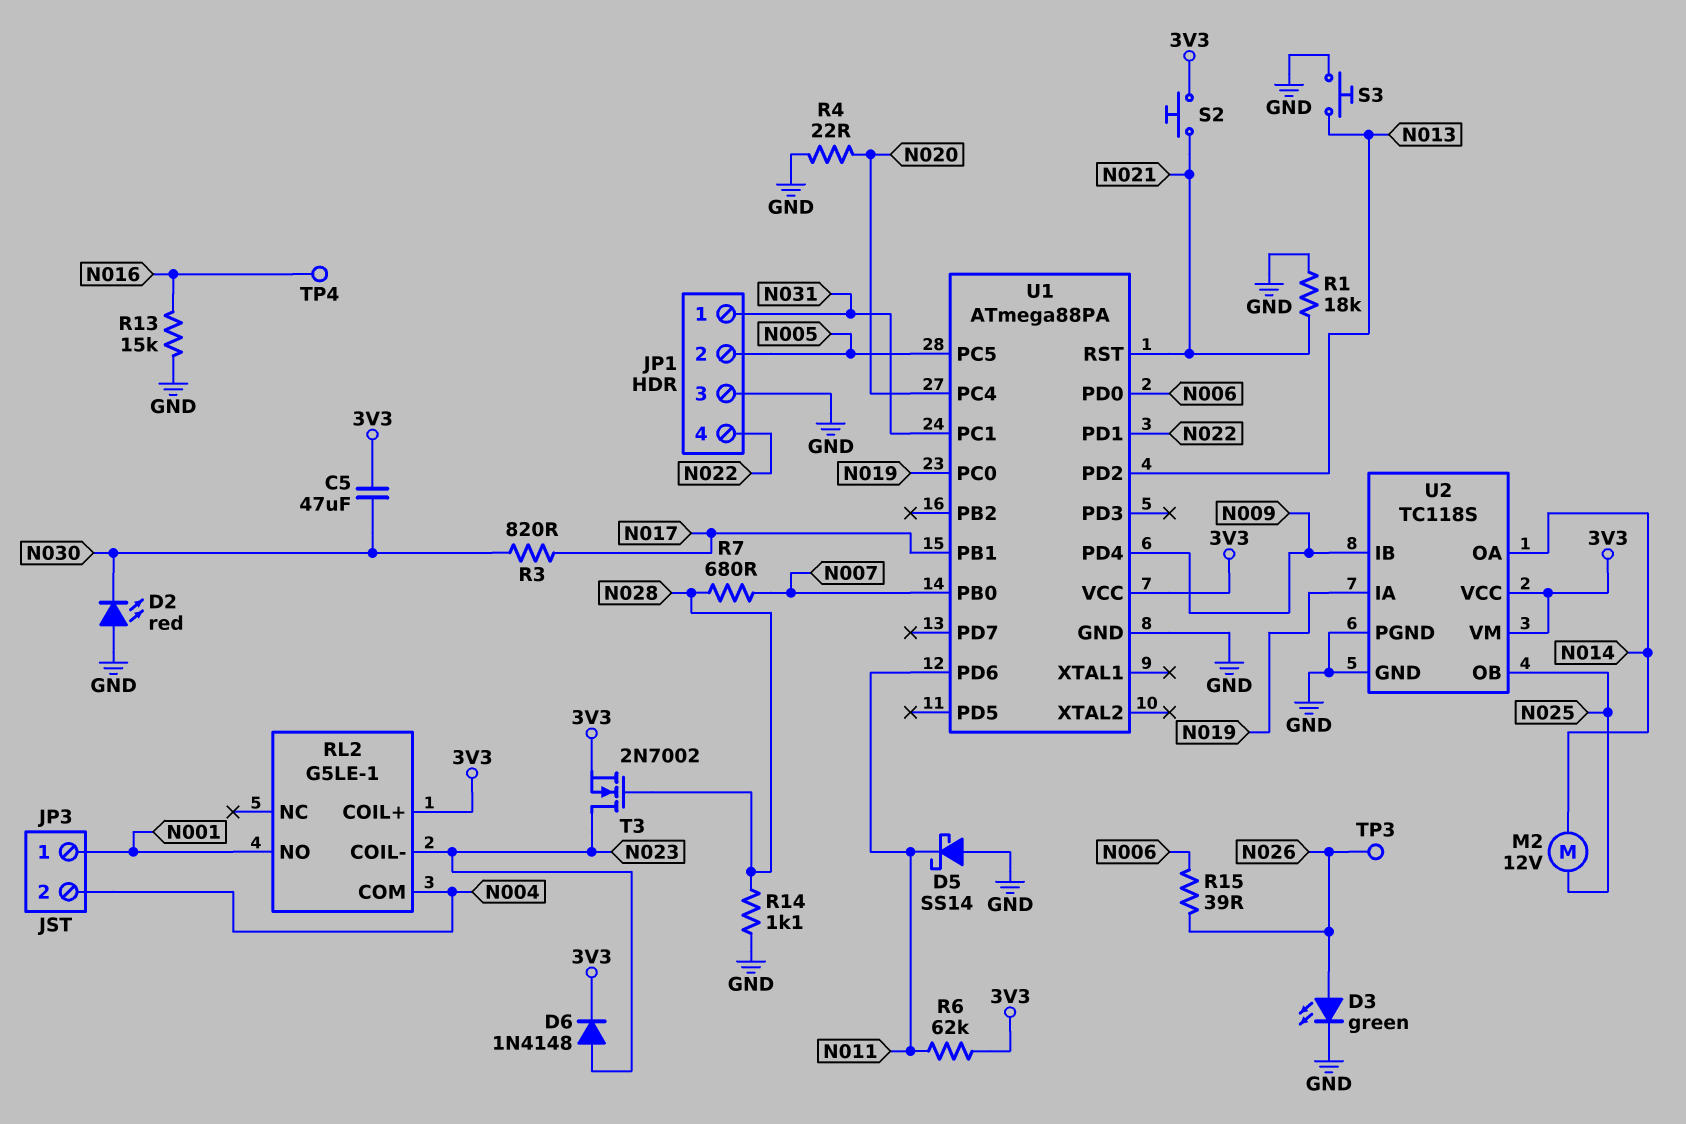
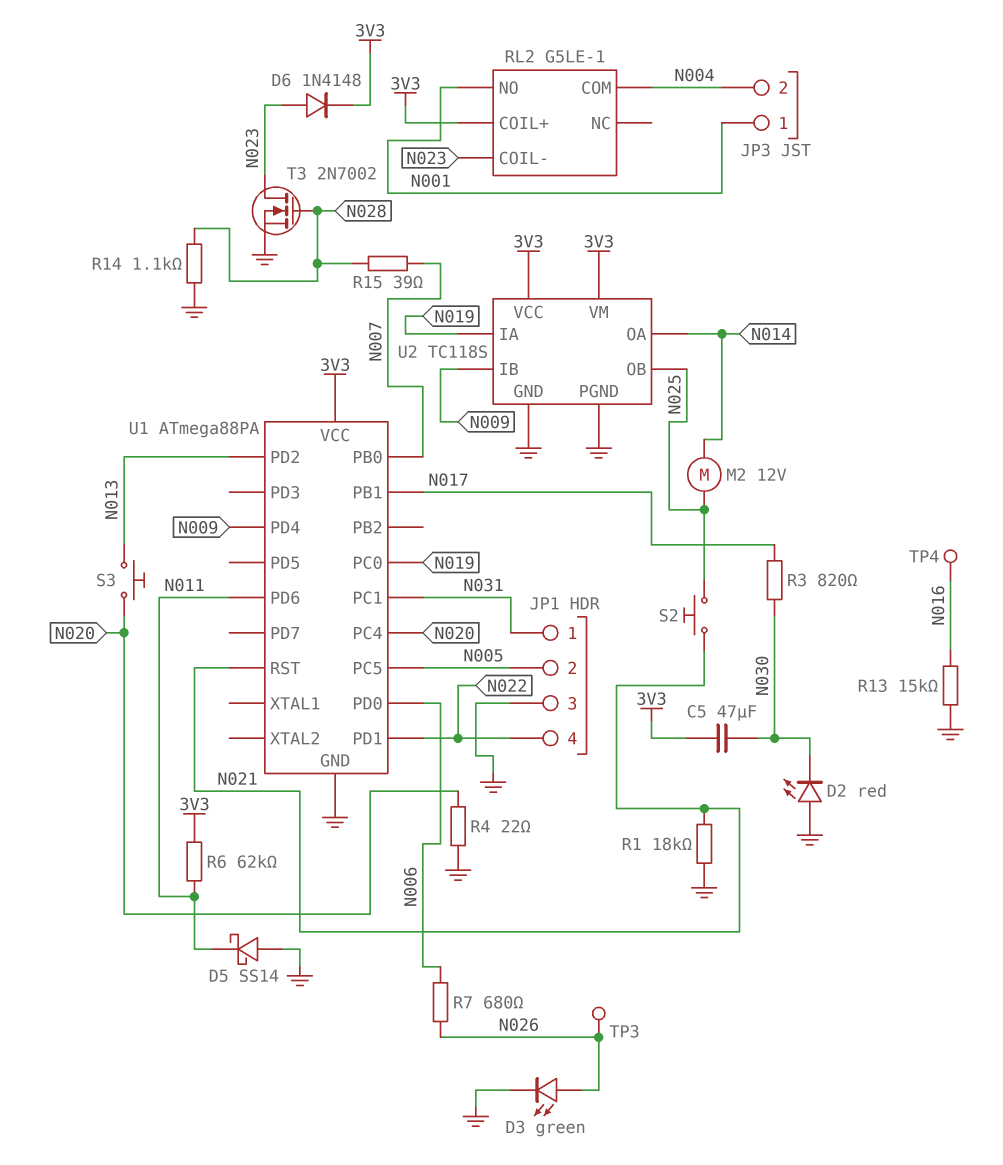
R7: 680 (N007, N028) -> 680 (N006, N026)
R15: 39 (N006, N026) -> 39 (N007, N028)
S2: button (3V3, N021) -> button (N021, N025)
S3: button (GND, N013) -> button (N013, N020)
T3: NMOS 2N7002 (G N028, D N023, S 3V3) -> NMOS 2N7002 (G N028, D N023, S GND)

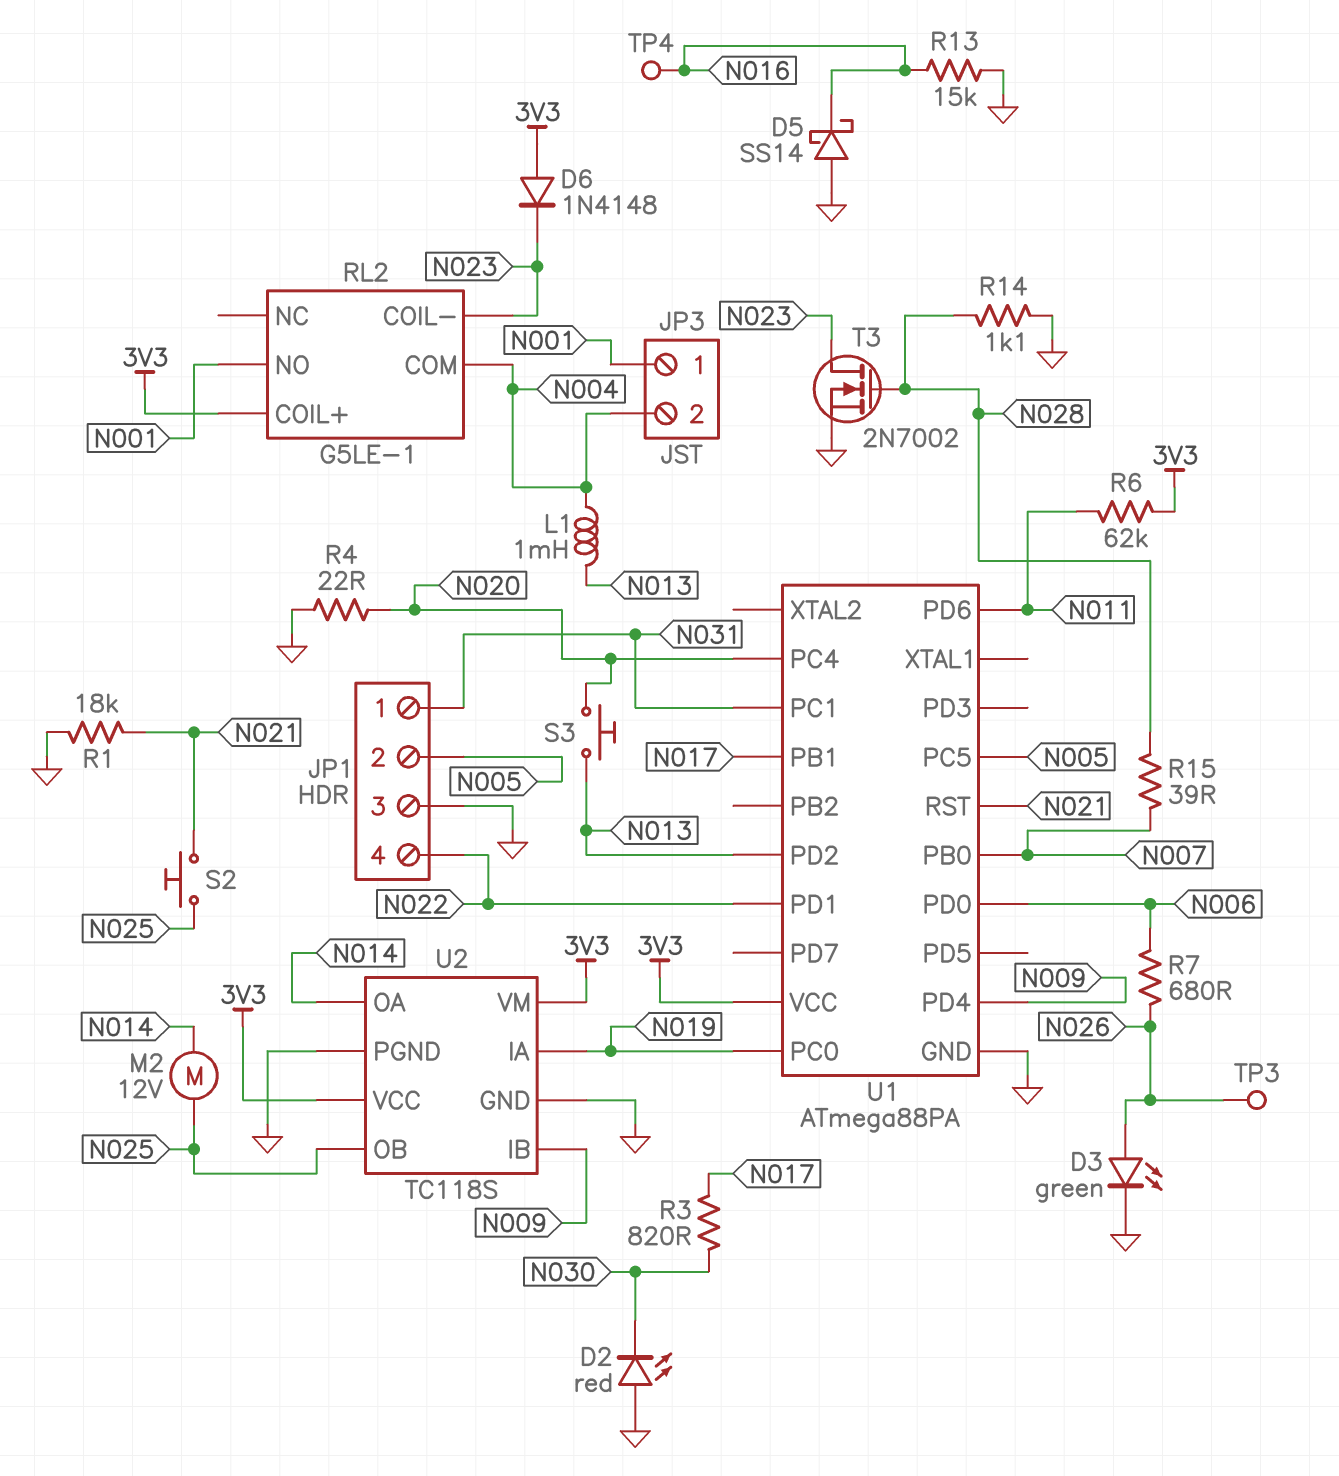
C5: 47uF (3V3, N030) -> none
D5: schottky SS14 (A GND, K N011) -> schottky SS14 (A GND, K N016)
D6: diode 1N4148 (A N023, K 3V3) -> diode 1N4148 (A 3V3, K N023)
L1: none -> 1mH (N004, N013)

